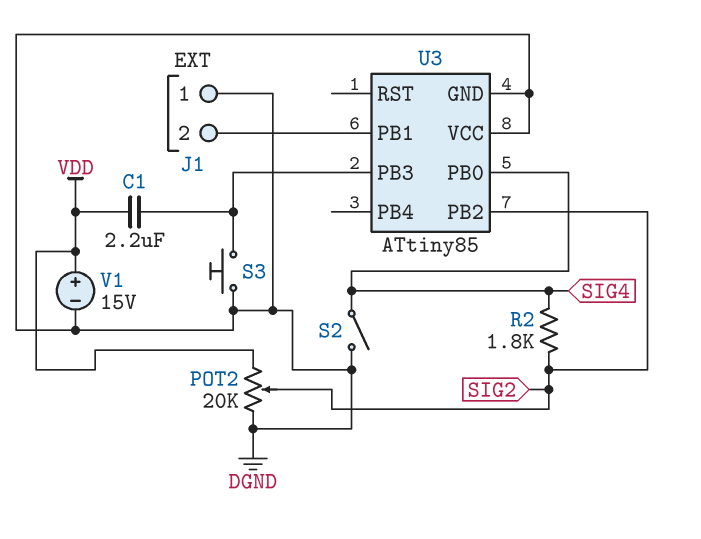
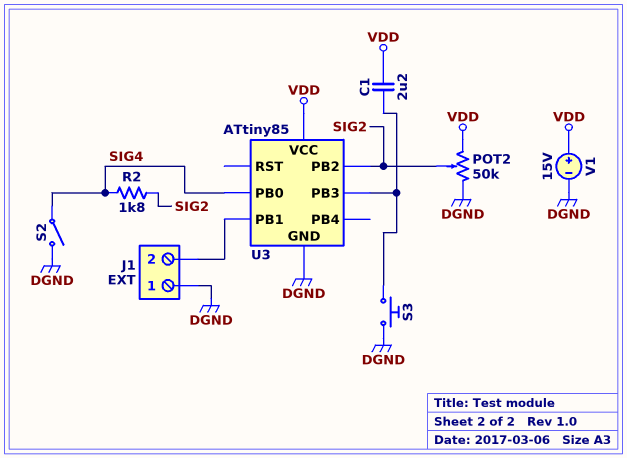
POT2: 20k (DGND, VDD, wiper SIG2) -> 50k (DGND, VDD, wiper SIG2)
U3 pin VCC: DGND -> VDD

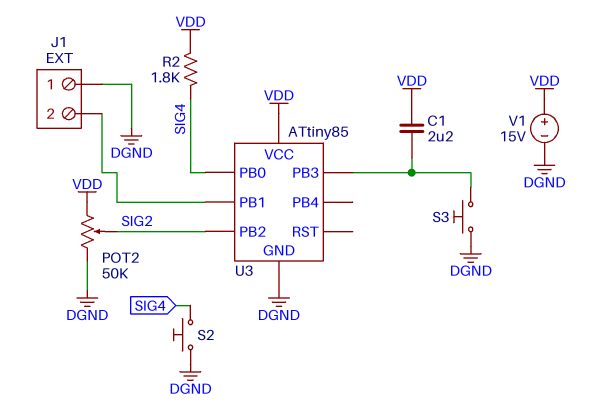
R2: 1.8k (SIG2, SIG4) -> 1.8k (SIG4, VDD)
S2: switch (DGND, SIG4) -> button (DGND, SIG4)

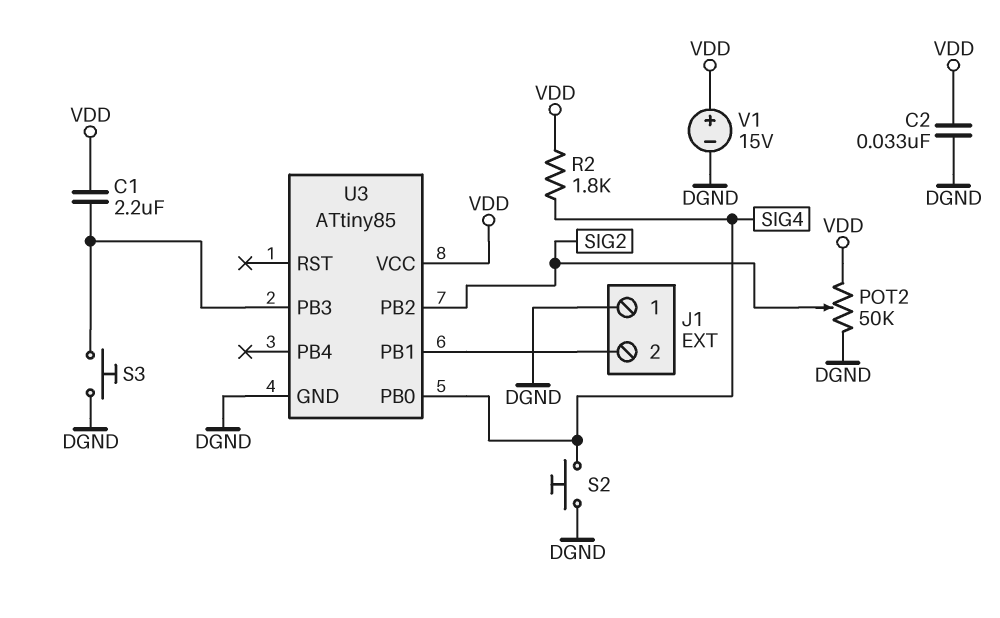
C2: none -> 33nF (DGND, VDD)

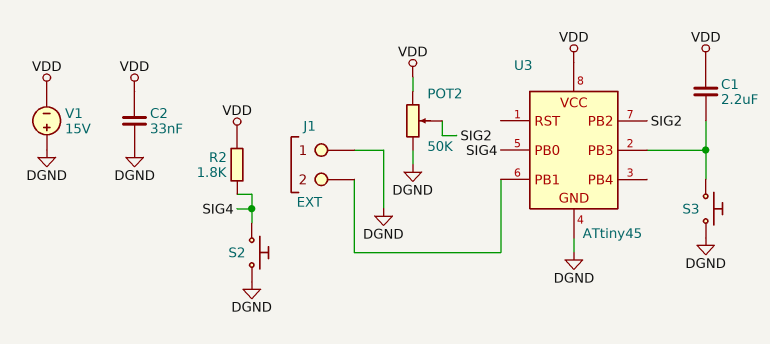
U3: ATtiny85 -> ATtiny45
V1: 15V (plus VDD, minus DGND) -> 15V (plus DGND, minus VDD)

